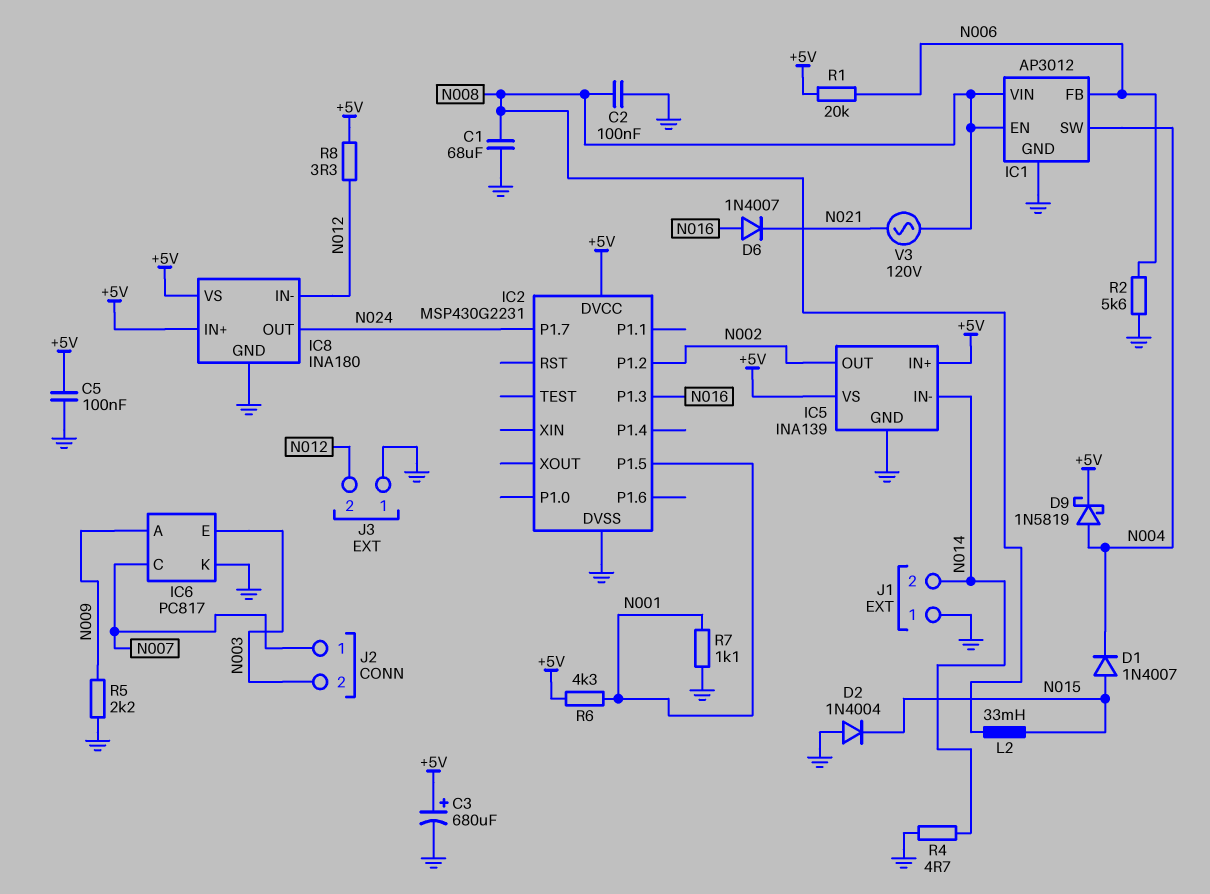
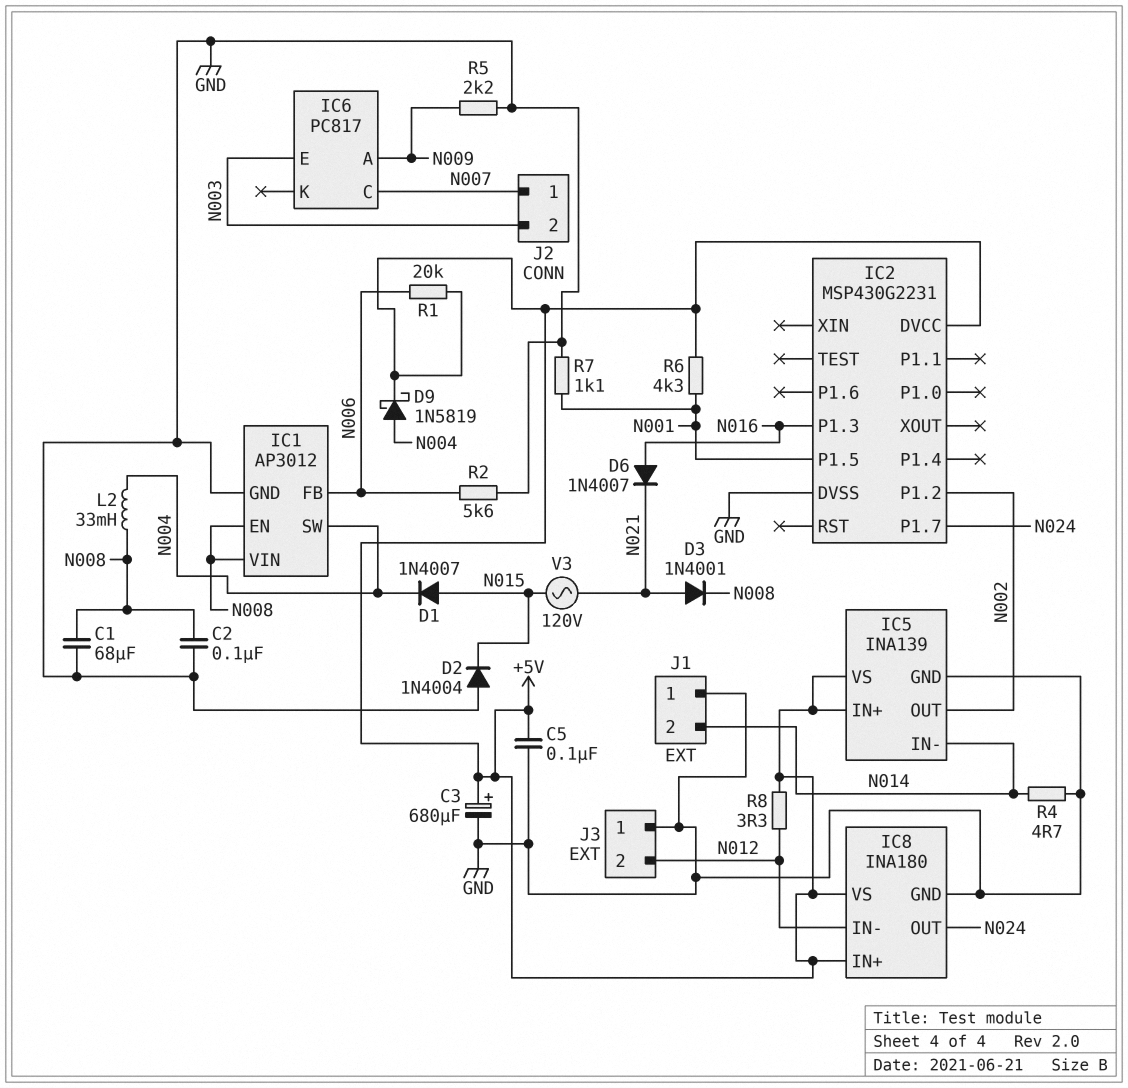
D3: none -> diode 1N4001 (A N021, K N008)
IC6 pin K: GND -> none
L2: 33mH (N008, N015) -> 33mH (N004, N008)
V3: AC 120V (N008, N021) -> AC 120V (N015, N021)

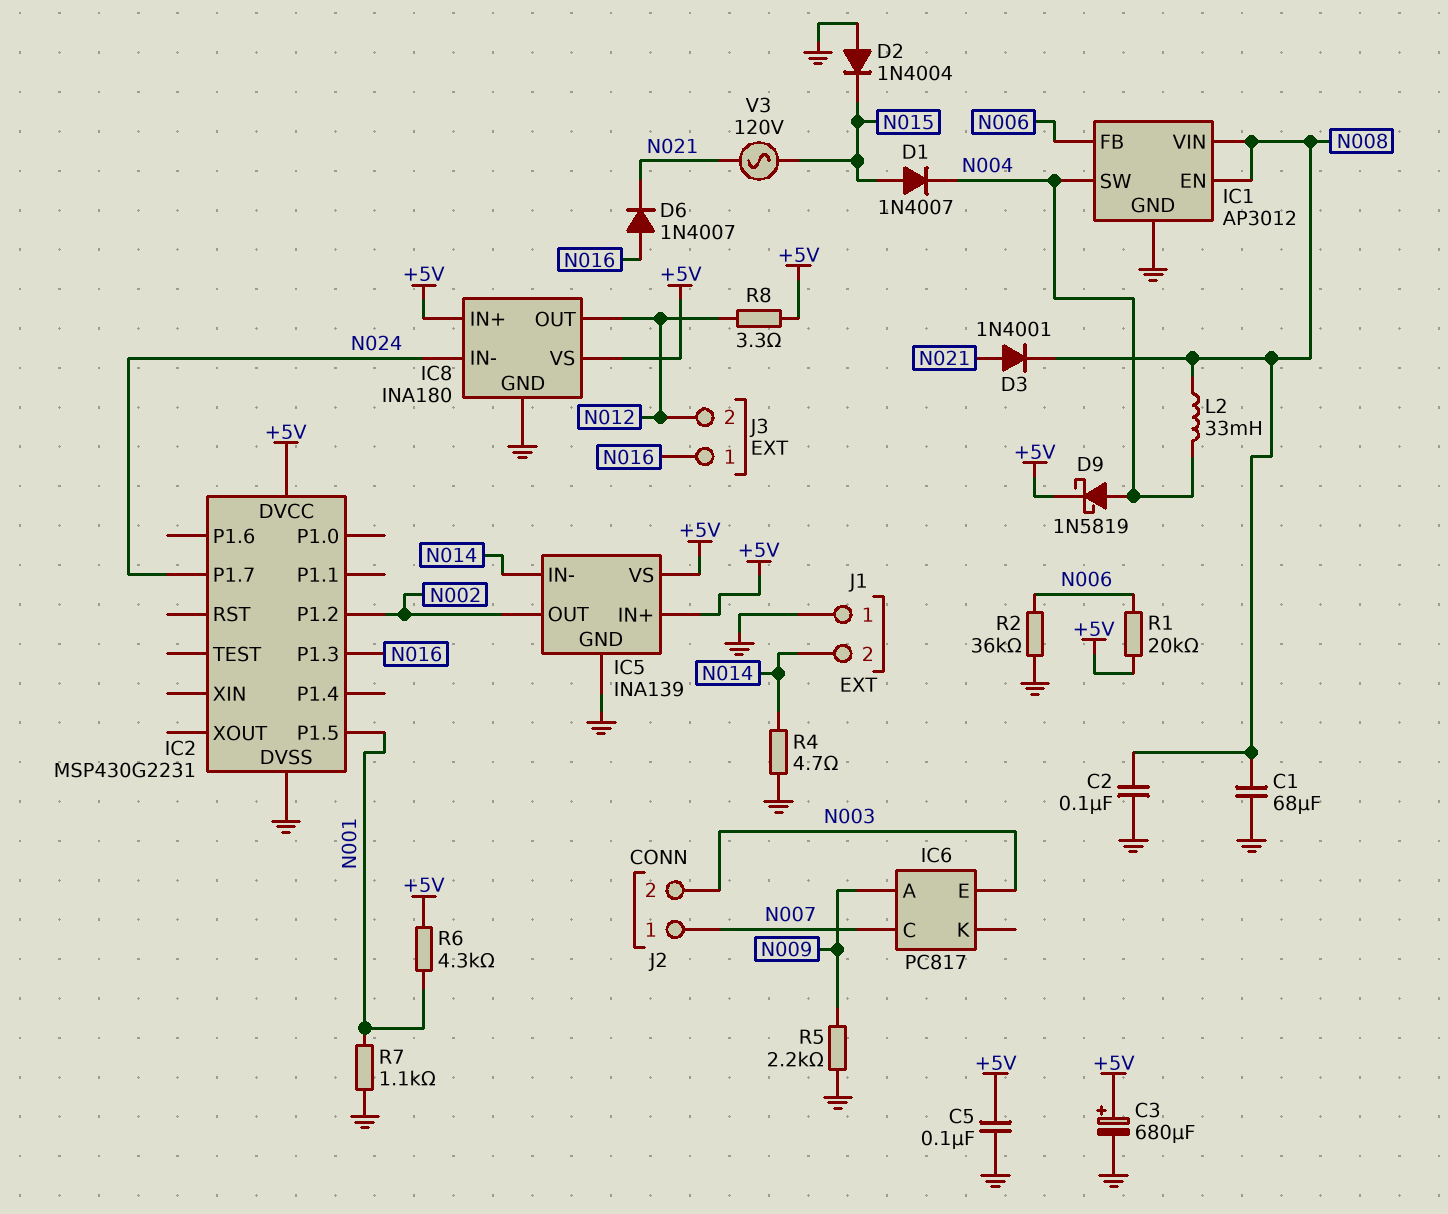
IC8 pin IN-: N012 -> N024
IC8 pin OUT: N024 -> N012
J3 pin 1: GND -> N016
R2: 5.6k (GND, N006) -> 36k (GND, N006)

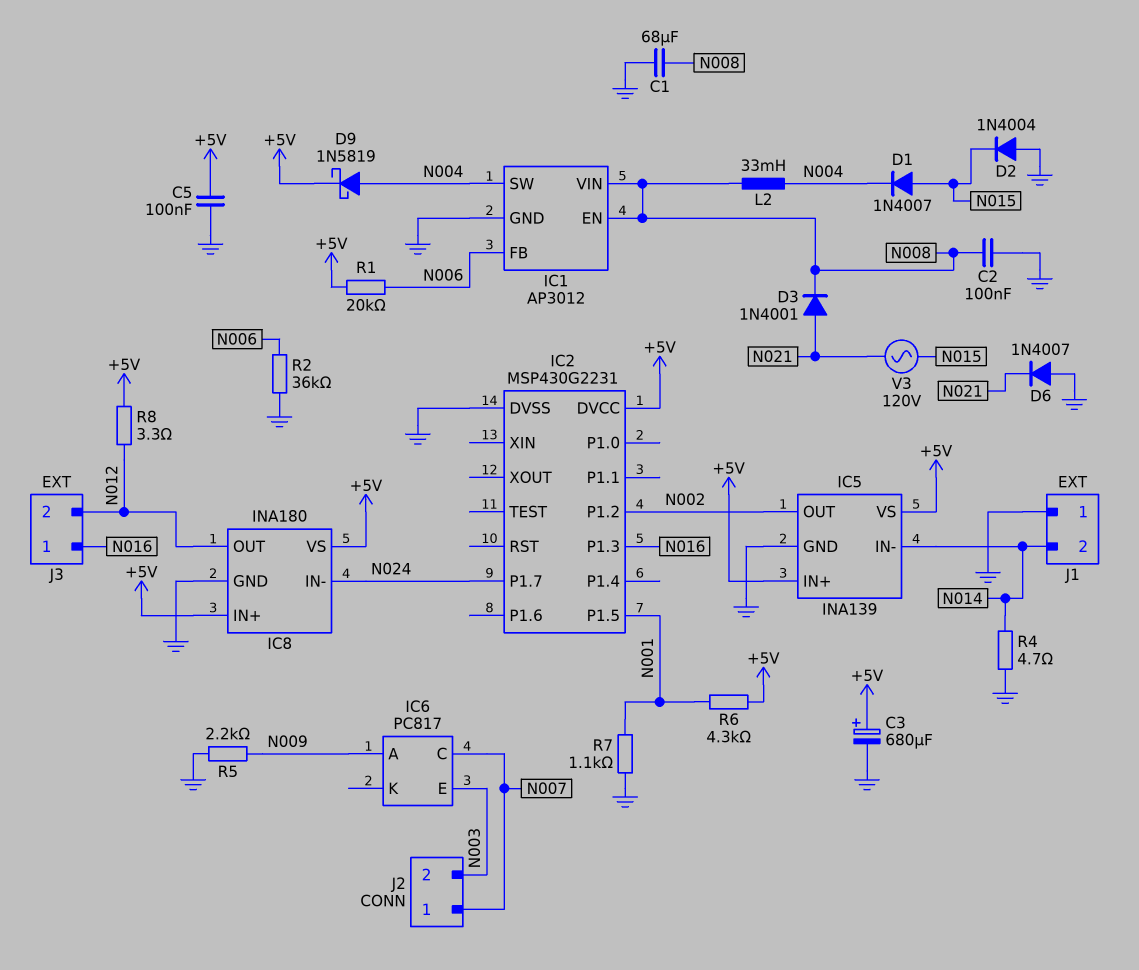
D6: diode 1N4007 (A N016, K N021) -> diode 1N4007 (A GND, K N021)

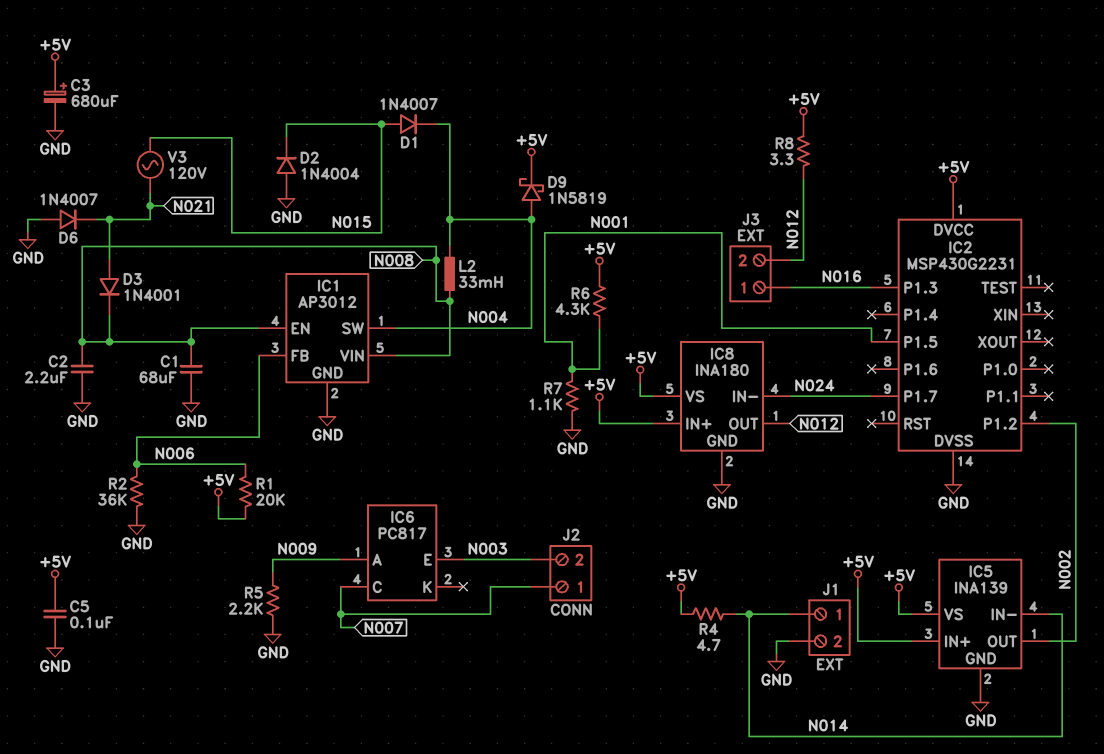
C2: 100nF (GND, N008) -> 2.2uF (GND, N008)
J1 pin 1: GND -> N014
J1 pin 2: N014 -> GND
R4: 4.7 (GND, N014) -> 4.7 (+5V, N014)

